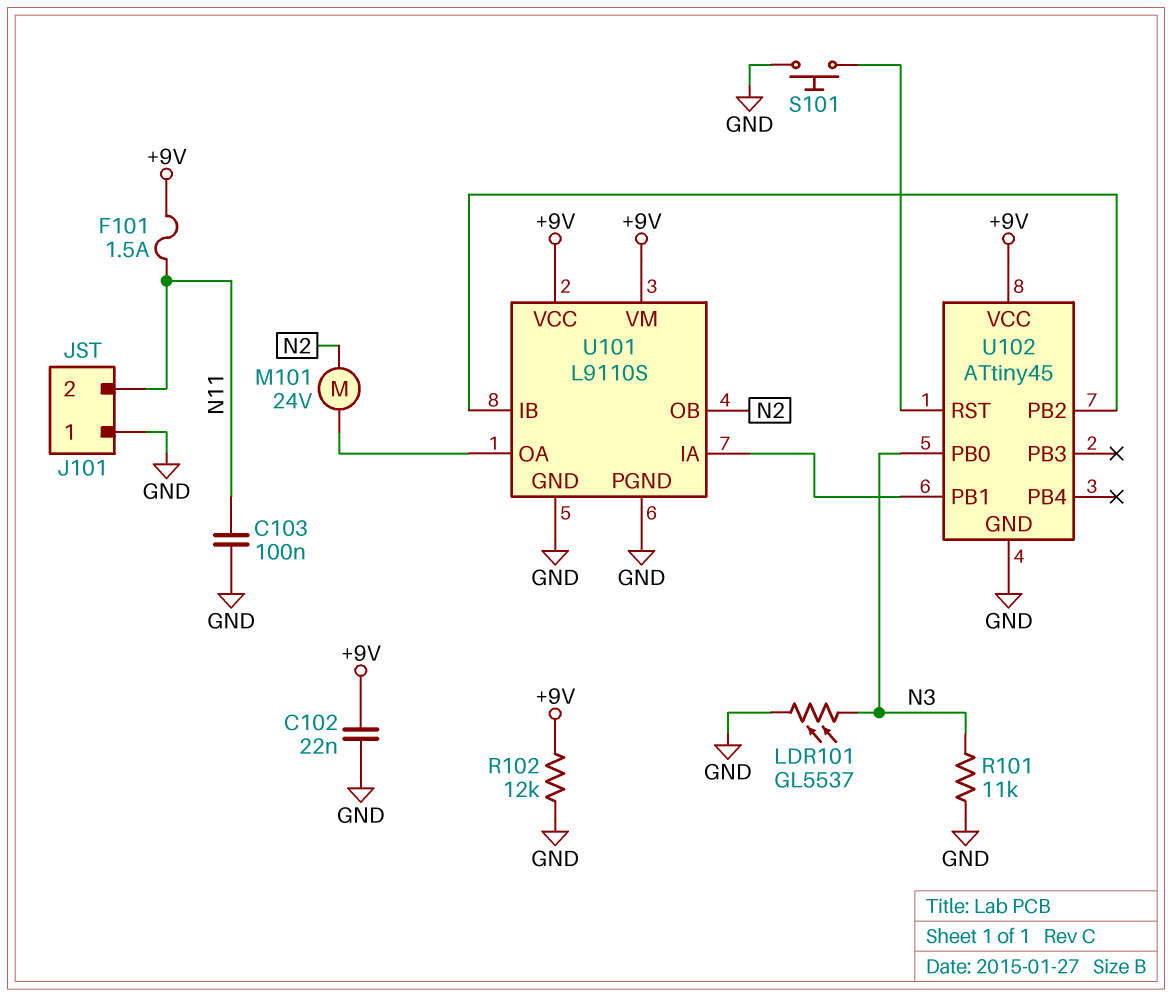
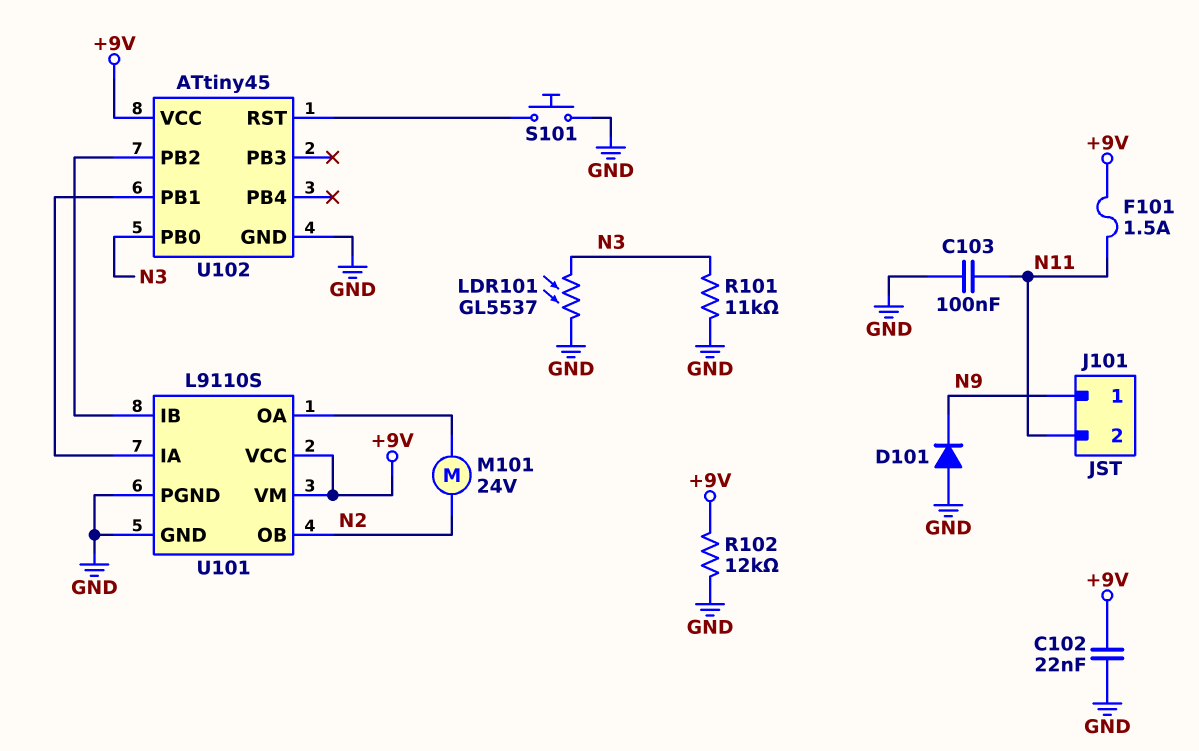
D101: none -> diode (A GND, K N9)
J101 pin 1: GND -> N9

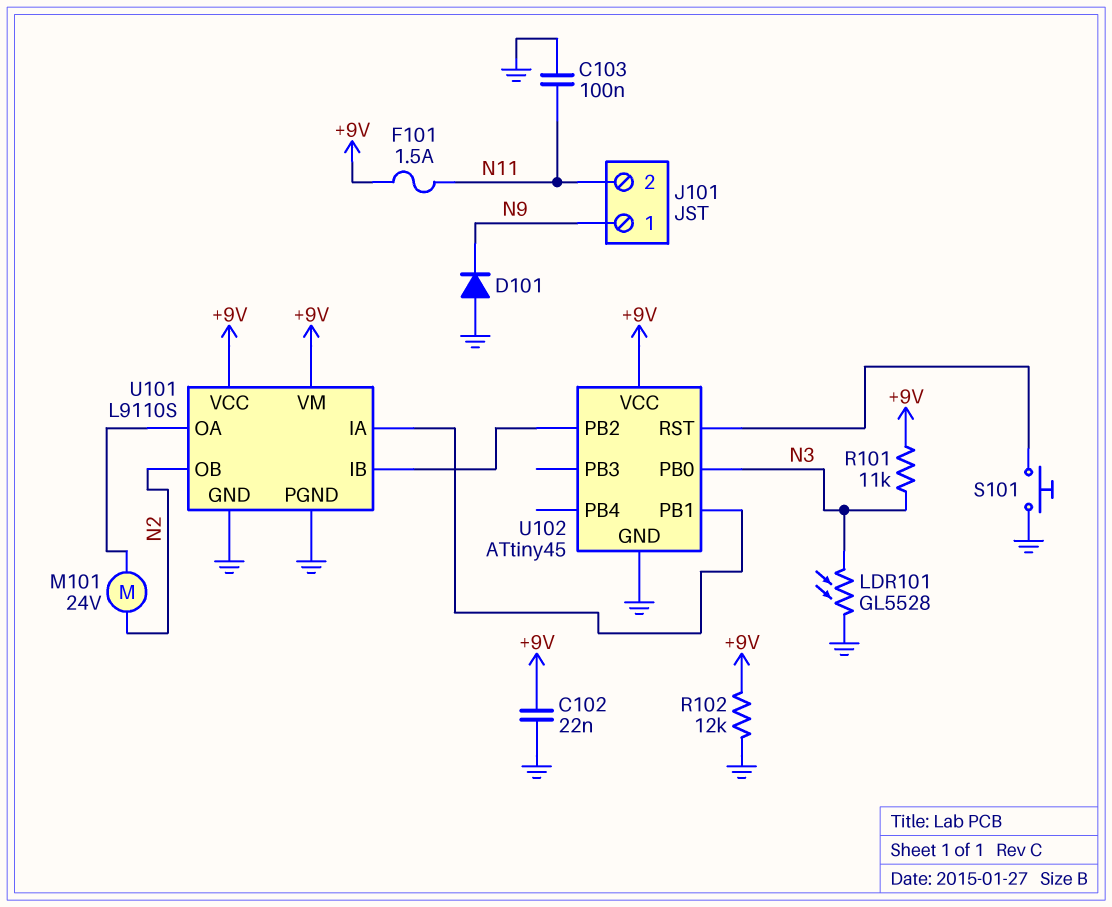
LDR101: GL5537 (GND, N3) -> GL5528 (GND, N3)
R101: 11k (GND, N3) -> 11k (+9V, N3)

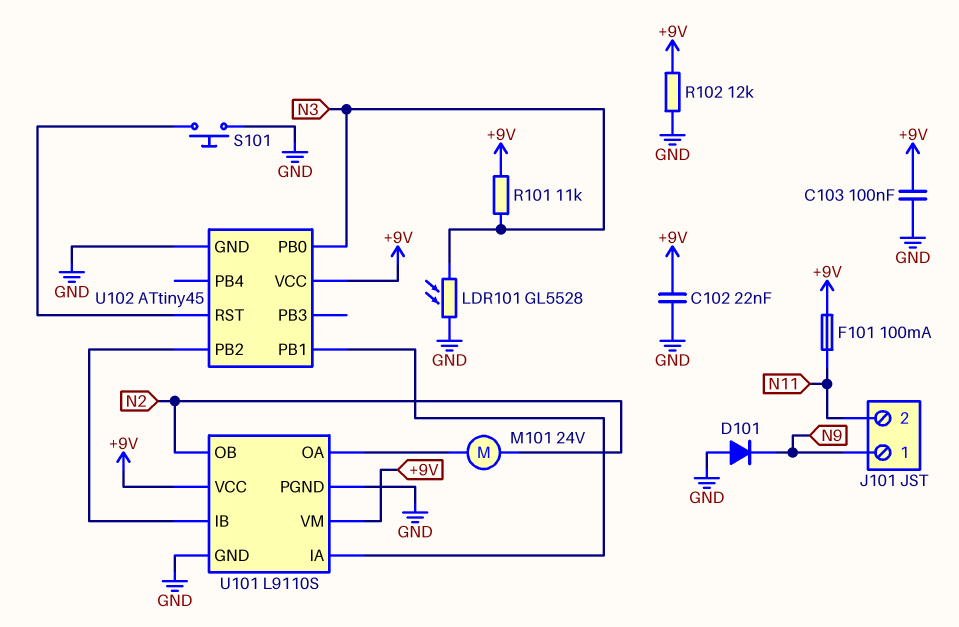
C103: 100nF (GND, N11) -> 100nF (+9V, GND)
F101: 1.5A (+9V, N11) -> 100mA (+9V, N11)

